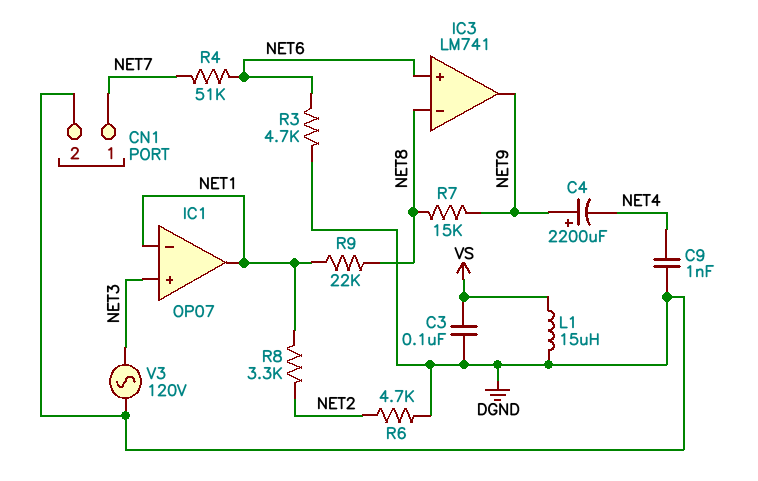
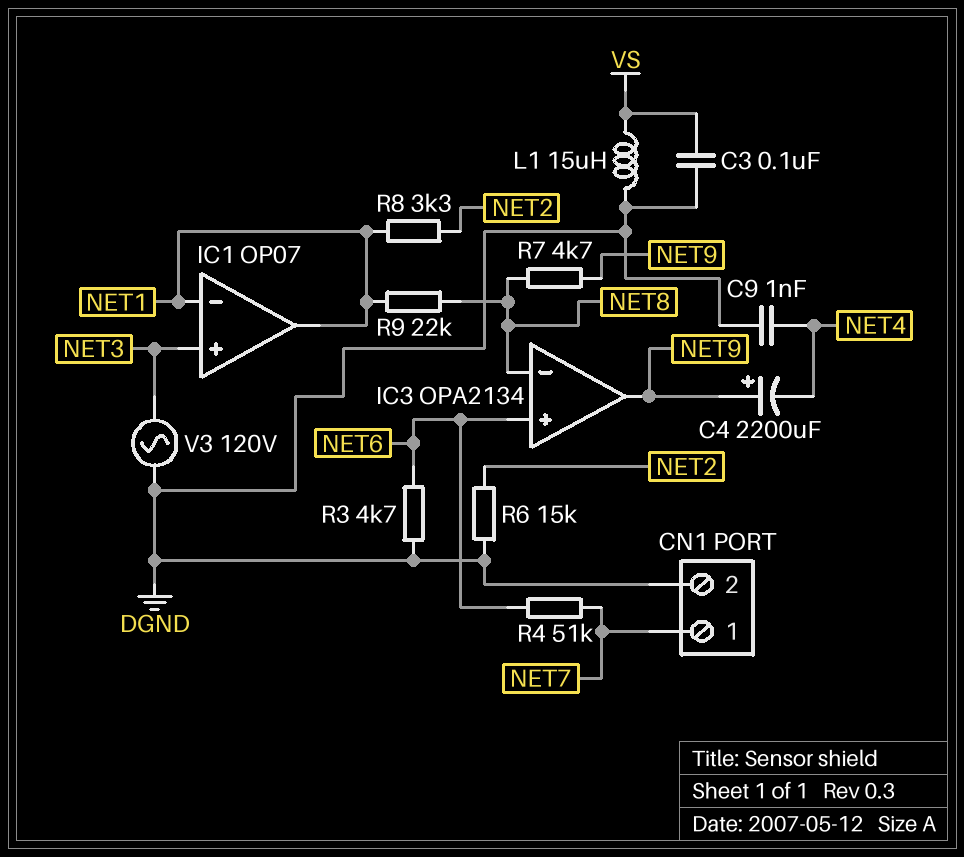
IC3: LM741 -> OPA2134
R6: 4.7k (DGND, NET2) -> 15k (DGND, NET2)
R7: 15k (NET8, NET9) -> 4.7k (NET8, NET9)

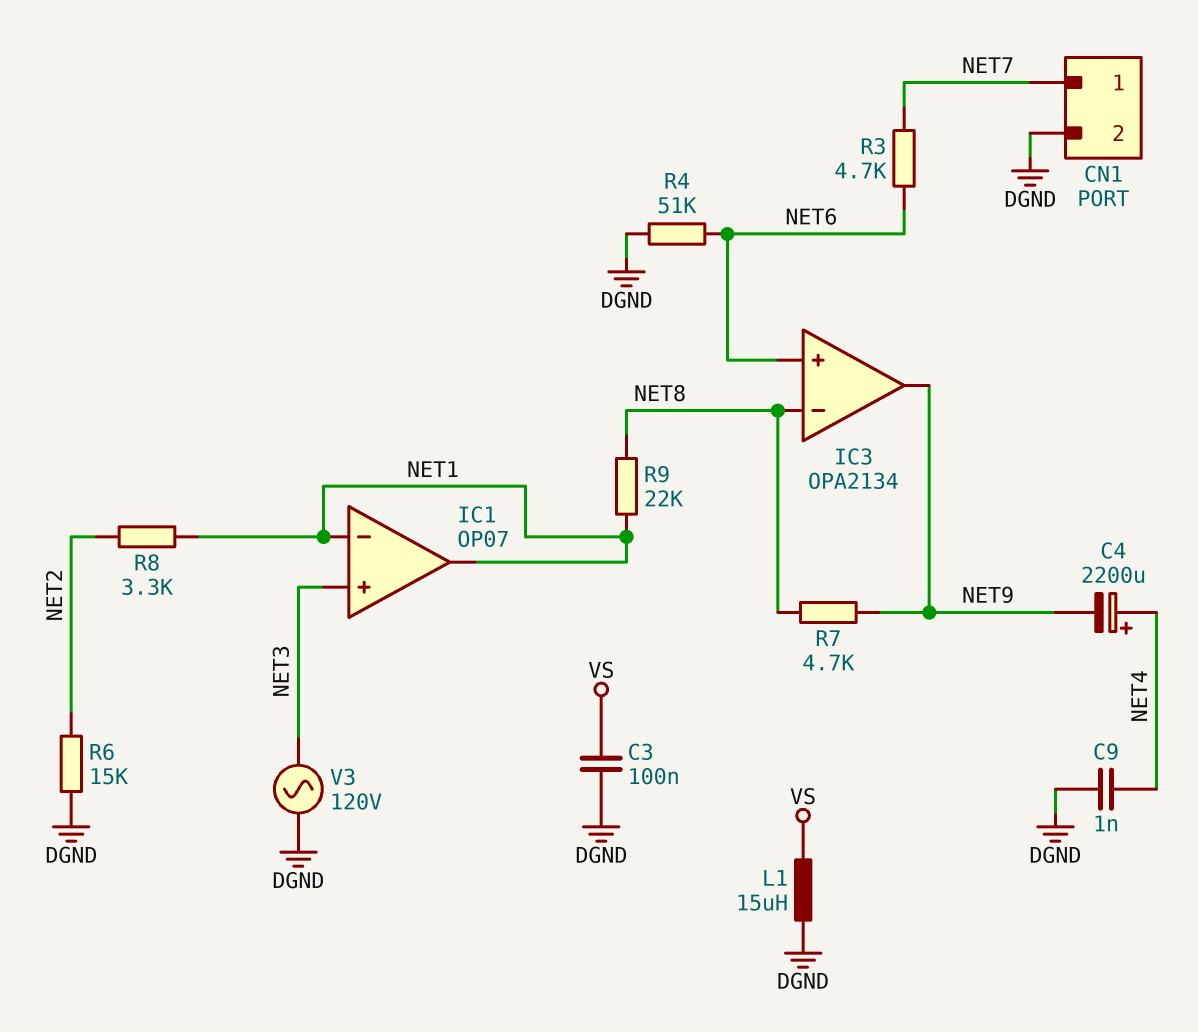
C4: 2200uF (plus NET9, minus NET4) -> 2200uF (plus NET4, minus NET9)
R3: 4.7k (DGND, NET6) -> 4.7k (NET6, NET7)
R4: 51k (NET6, NET7) -> 51k (DGND, NET6)

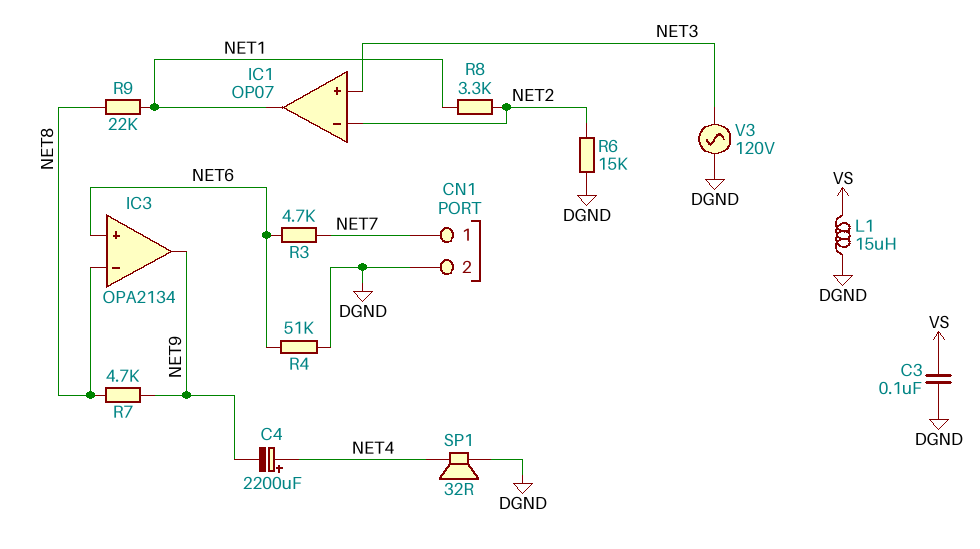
C9: 1nF (DGND, NET4) -> none
IC1 pin in-: NET1 -> NET2
SP1: none -> speaker 32R (DGND, NET4)

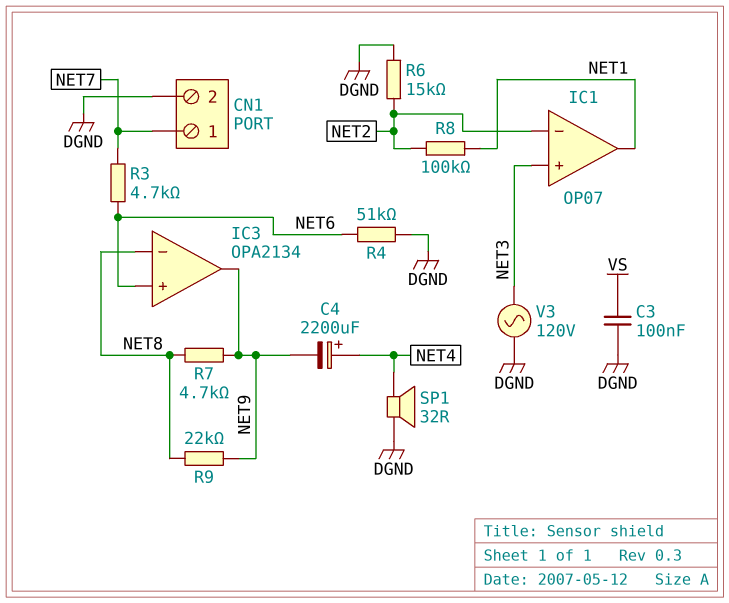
L1: 15uH (DGND, VS) -> none
R8: 3.3k (NET1, NET2) -> 100k (NET1, NET2)
R9: 22k (NET1, NET8) -> 22k (NET8, NET9)

